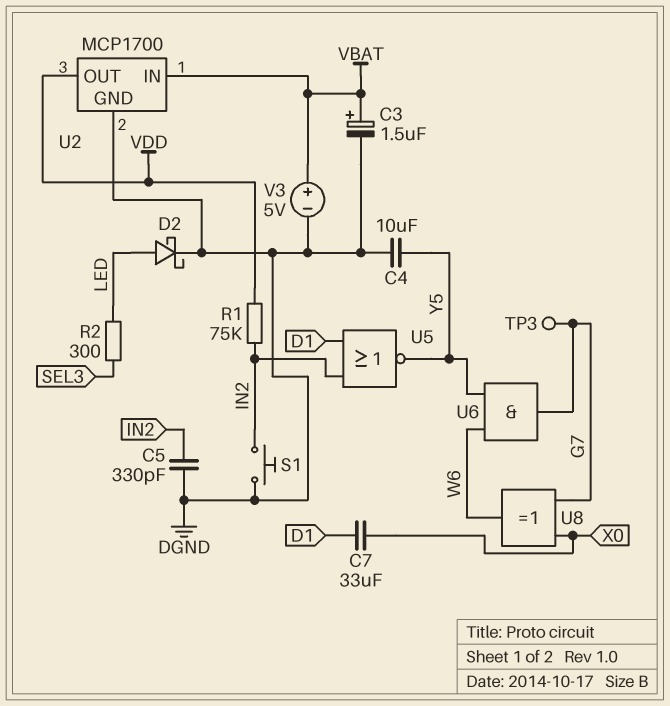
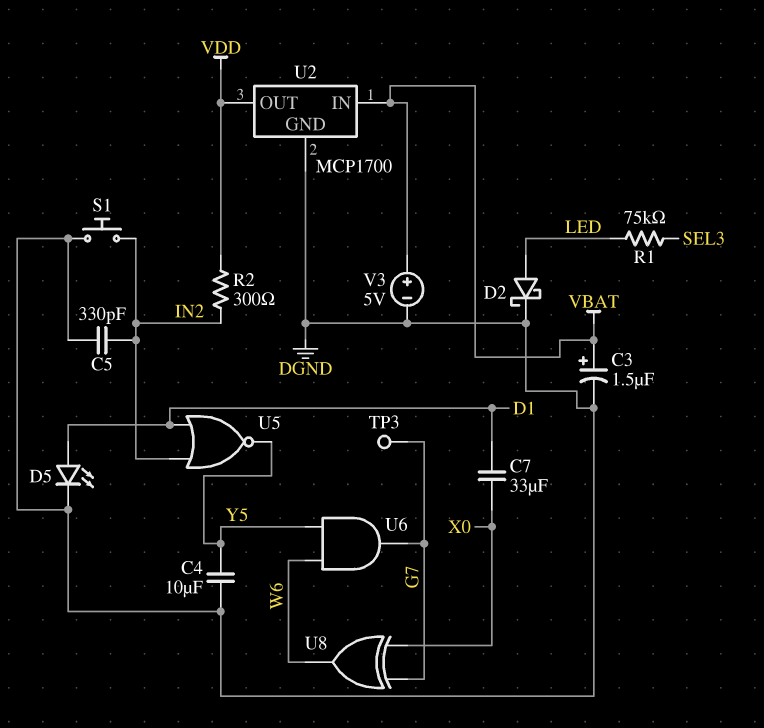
D5: none -> LED (A D1, K DGND)
R1: 75k (IN2, VDD) -> 75k (LED, SEL3)
R2: 300 (LED, SEL3) -> 300 (IN2, VDD)

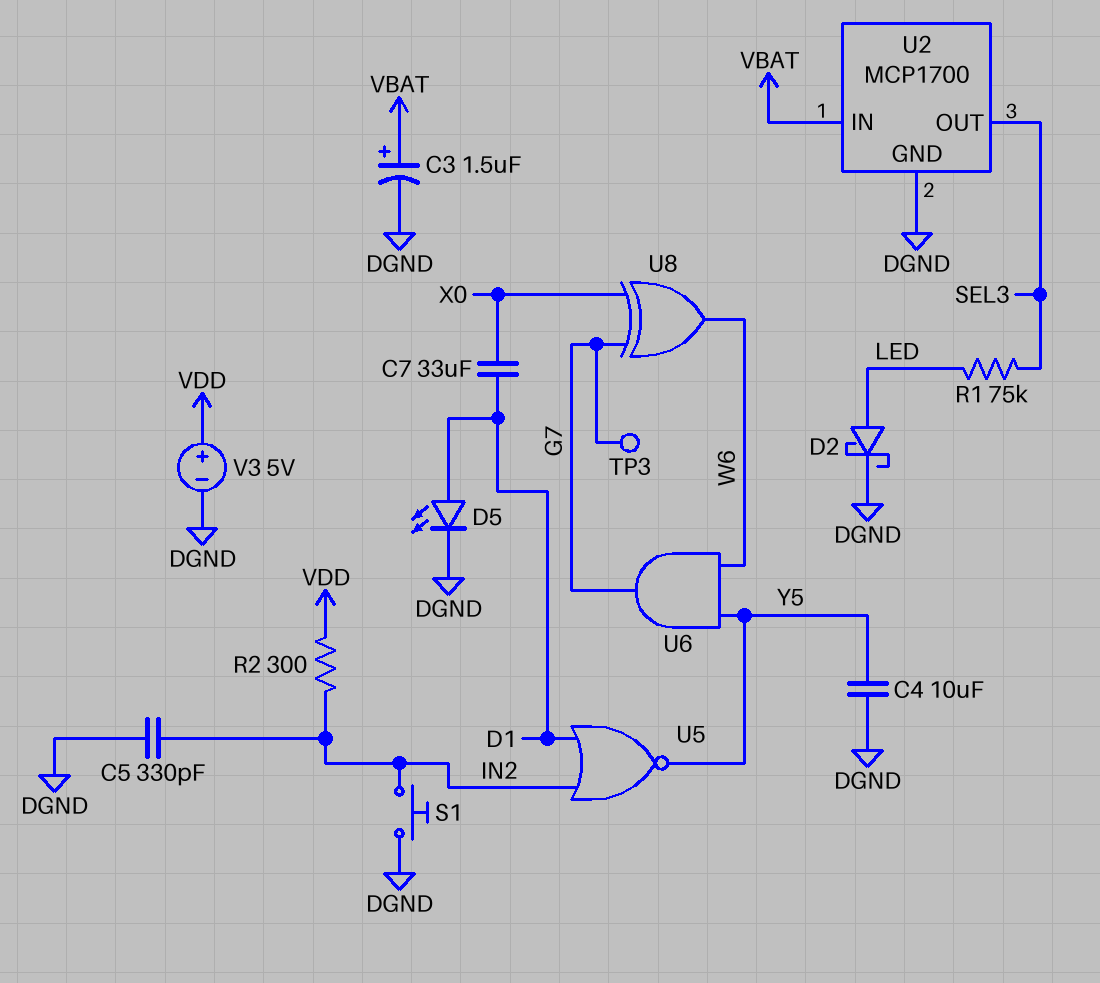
U2 pin OUT: VDD -> SEL3
V3: 5V (plus VBAT, minus DGND) -> 5V (plus VDD, minus DGND)

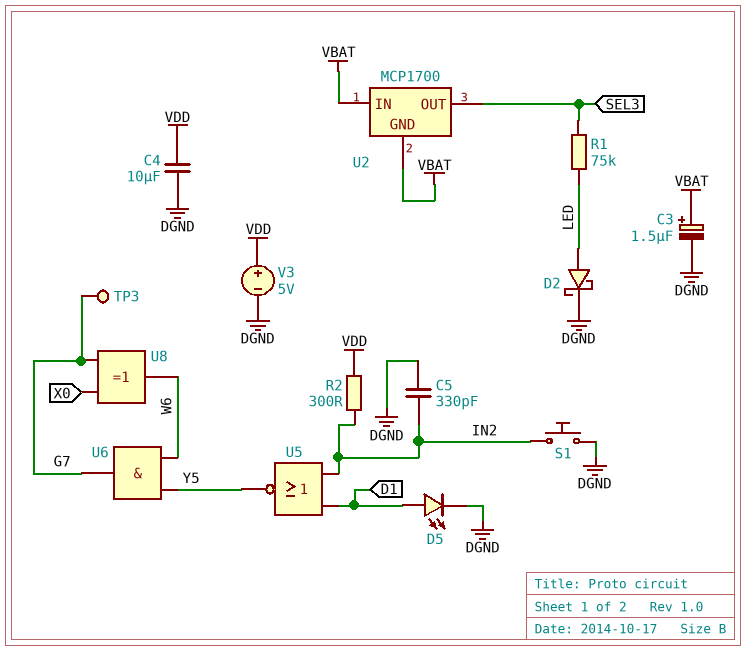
C4: 10uF (DGND, Y5) -> 10uF (DGND, VDD)
C7: 33uF (D1, X0) -> none
U2 pin GND: DGND -> VBAT

